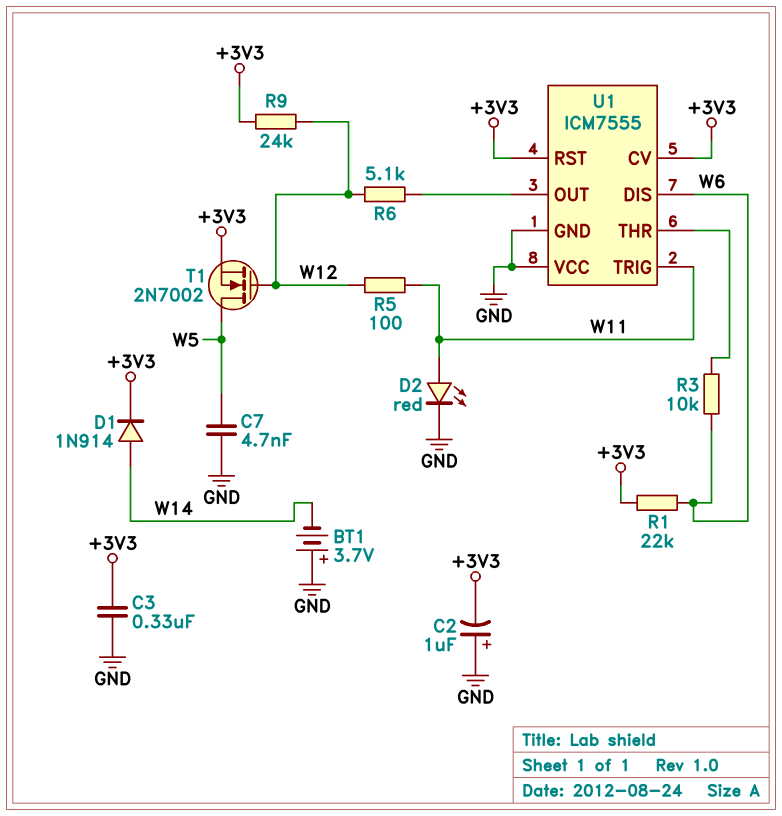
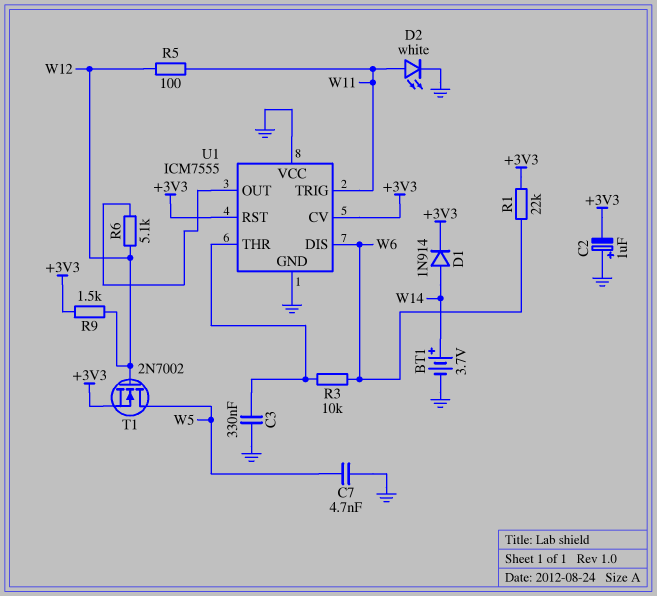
BT1: 3.7V (plus GND, minus W14) -> 3.7V (plus W14, minus GND)
C3: 330nF (+3V3, GND) -> 330nF (GND, U1/THR)
D2: LED red (A W11, K GND) -> LED white (A W11, K GND)
R9: 24k (+3V3, W12) -> 1.5k (+3V3, W12)

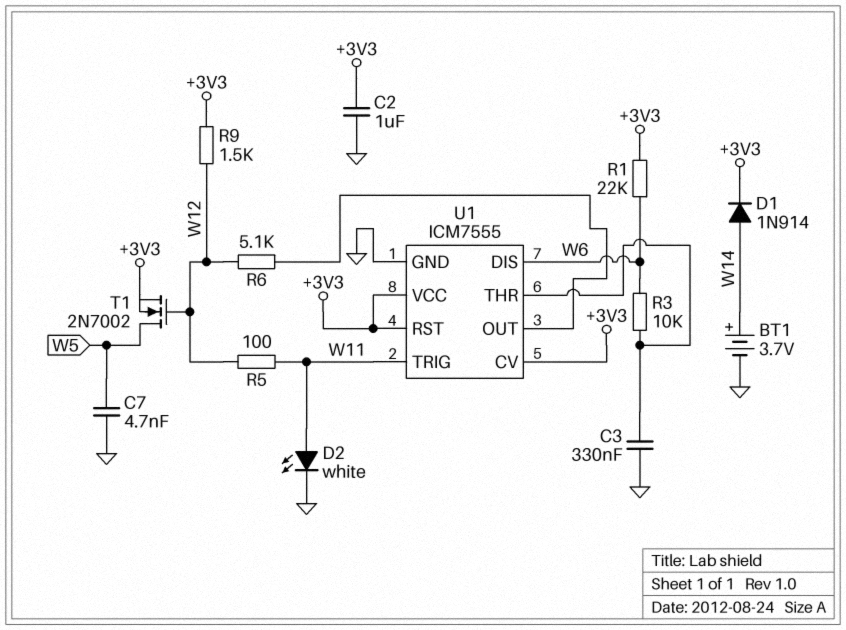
C2: 1uF (plus GND, minus +3V3) -> 1uF (+3V3, GND)
U1 pin VCC: GND -> +3V3

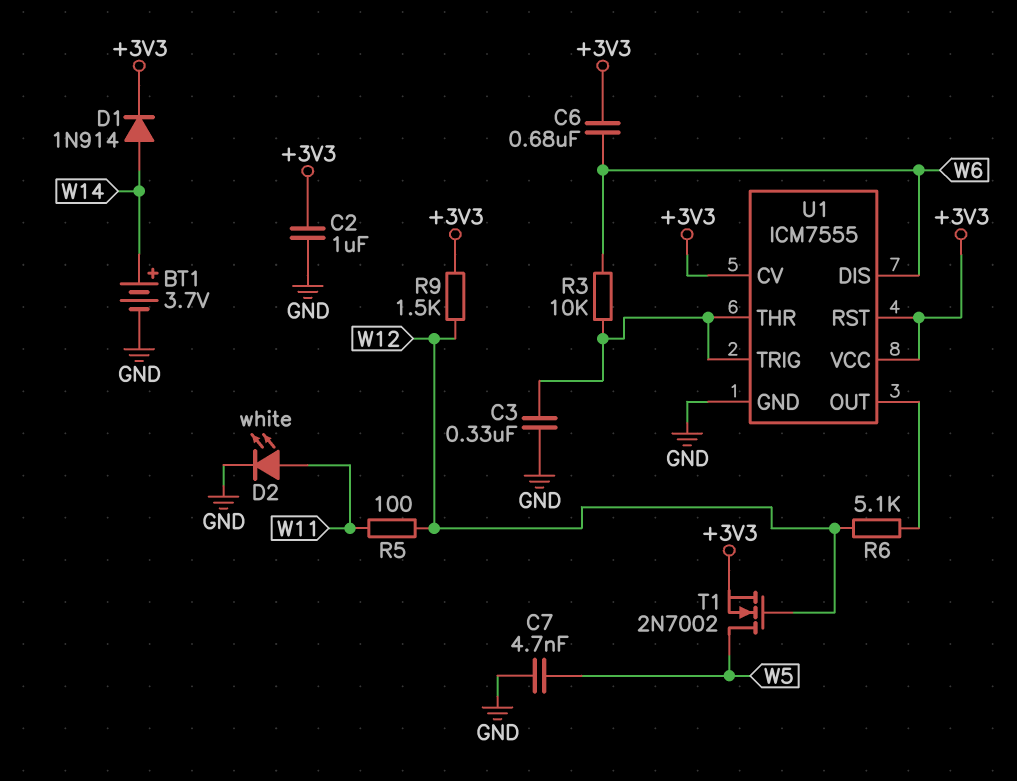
C6: none -> 680nF (+3V3, W6)
R1: 22k (+3V3, W6) -> none
U1 pin TRIG: W11 -> U1/THR

